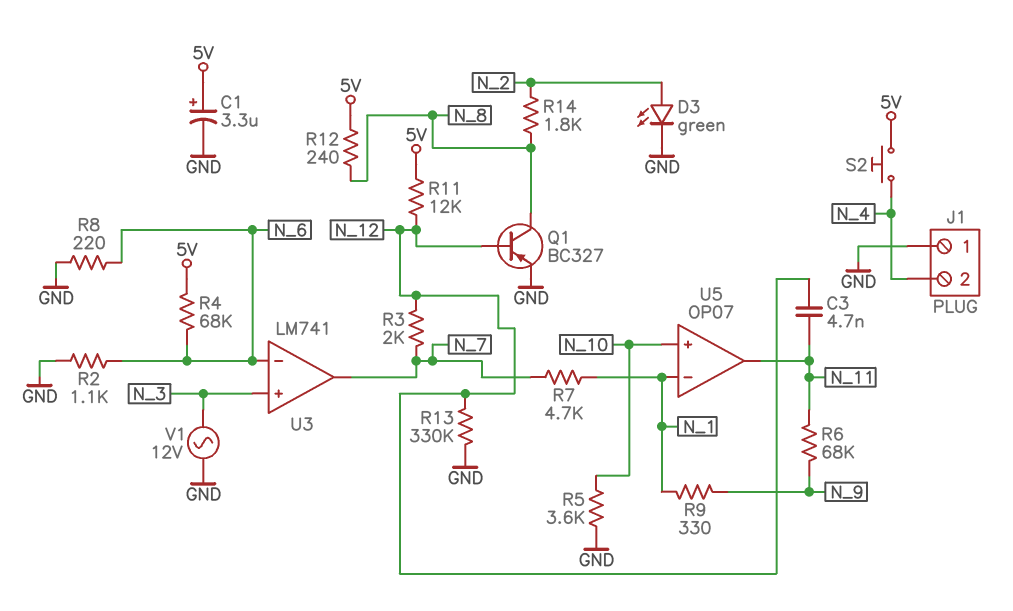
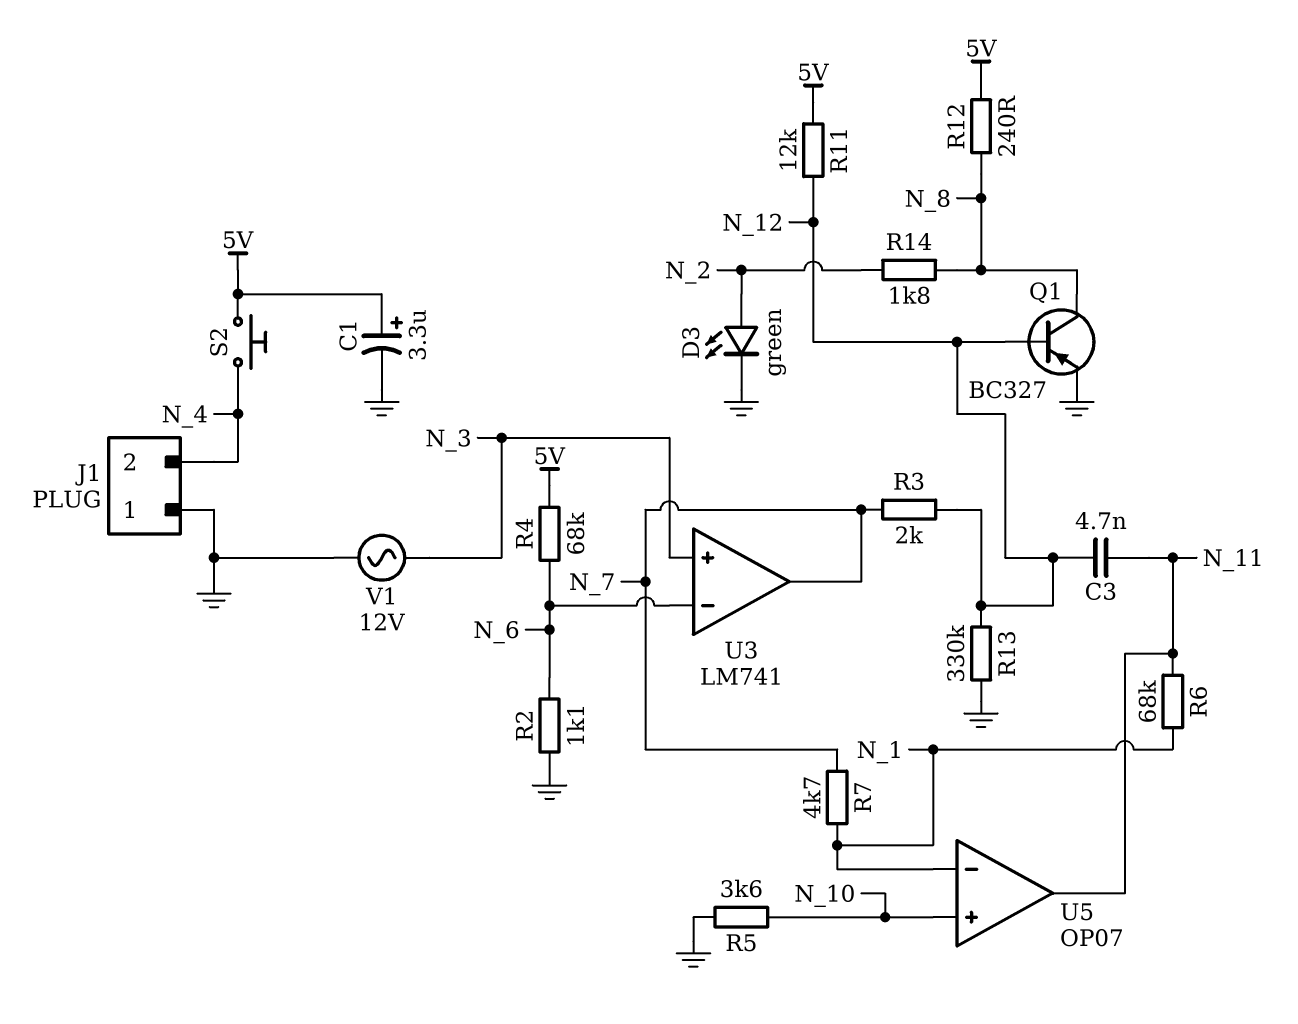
R6: 68k (N_9, N_11) -> 68k (N_1, N_11)
R8: 220 (GND, N_6) -> none
R9: 330 (N_1, N_9) -> none

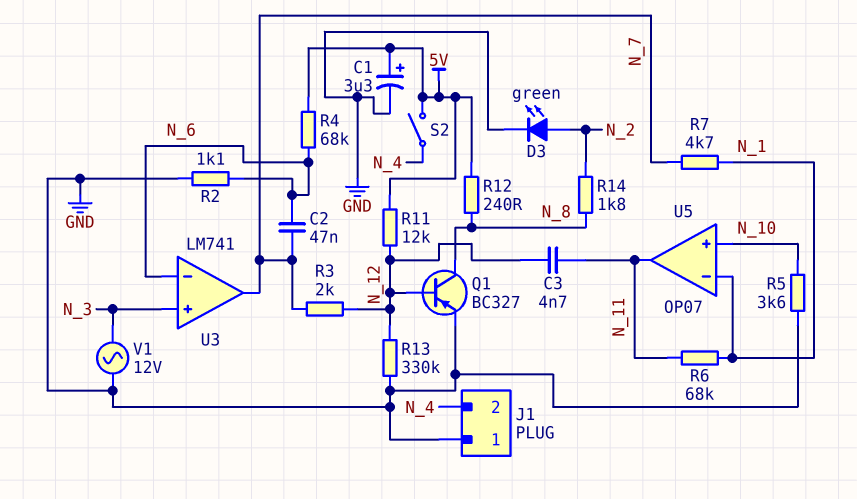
C2: none -> 47nF (N_6, N_7)
S2: button (5V, N_4) -> switch (5V, N_4)

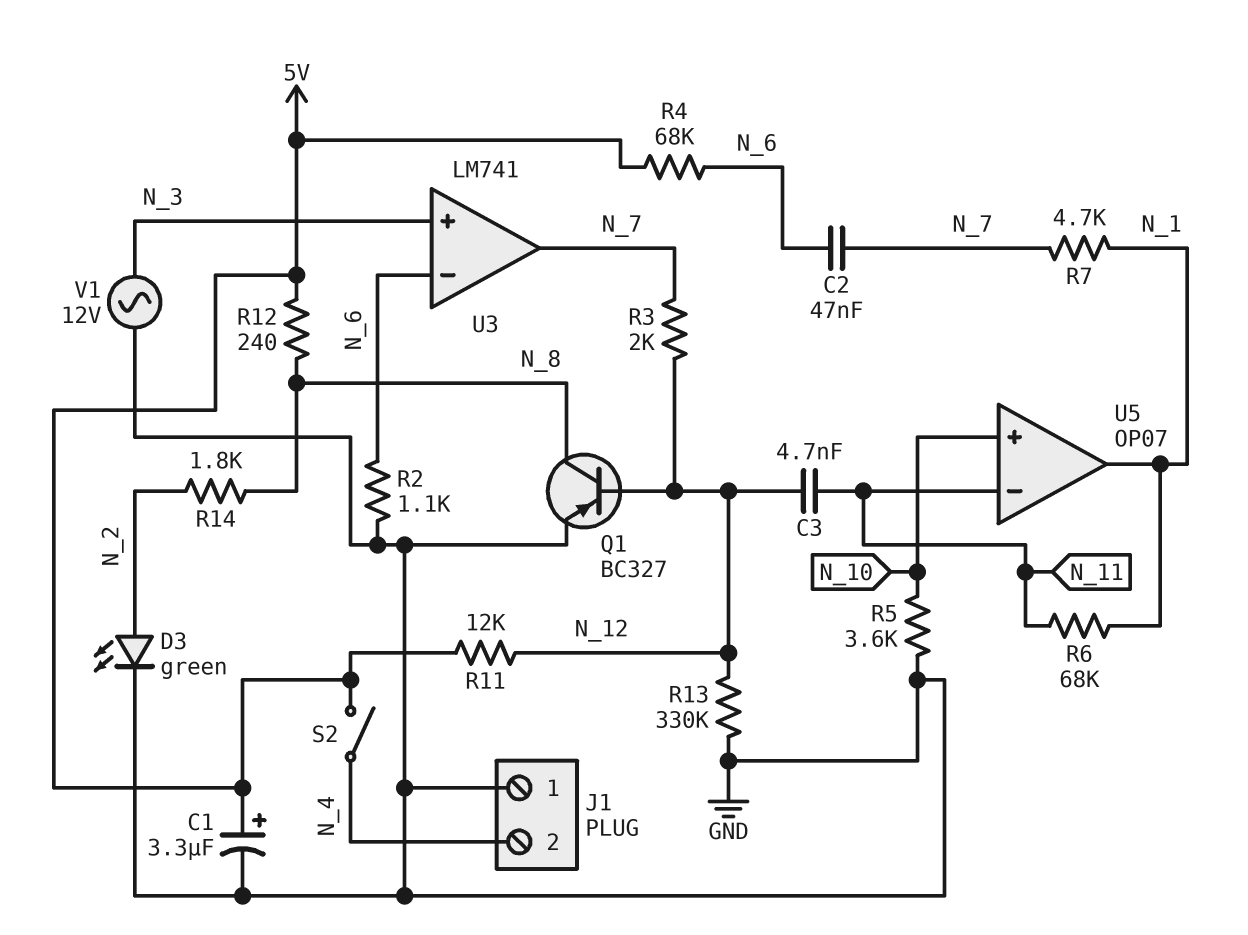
U5 pin in-: N_1 -> N_11
U5 pin out: N_11 -> N_1

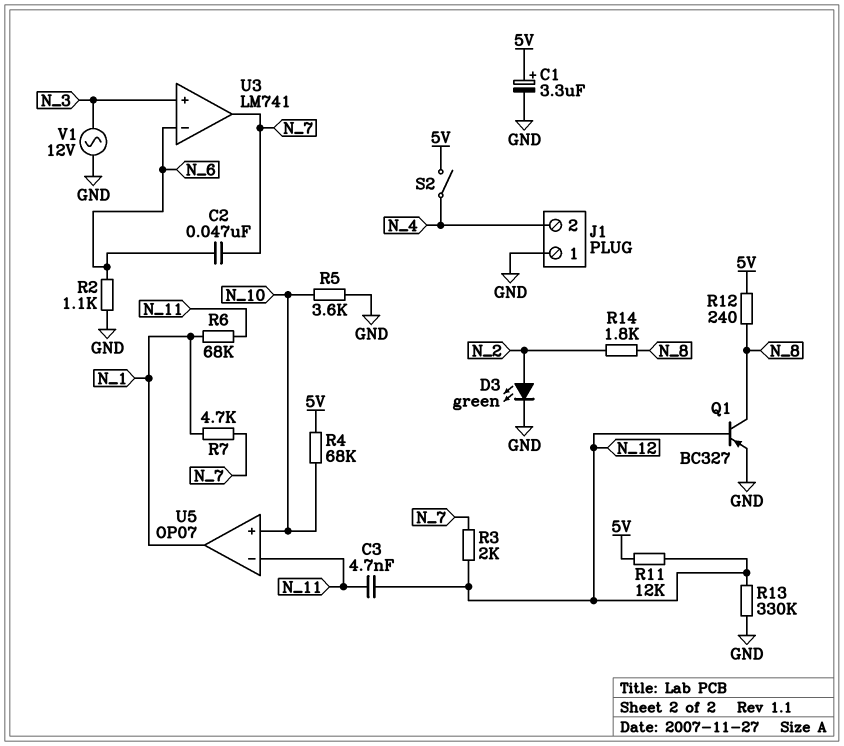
R4: 68k (5V, N_6) -> 68k (5V, N_10)

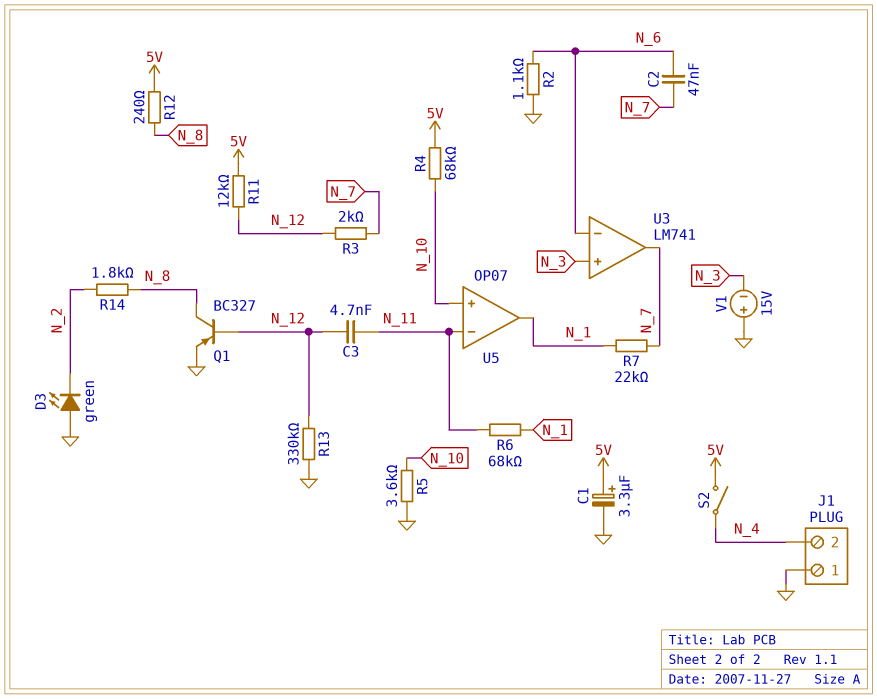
D3: LED green (A N_2, K GND) -> LED green (A GND, K N_2)
R7: 4.7k (N_1, N_7) -> 22k (N_1, N_7)
V1: AC 12V (GND, N_3) -> 15V (plus GND, minus N_3)

